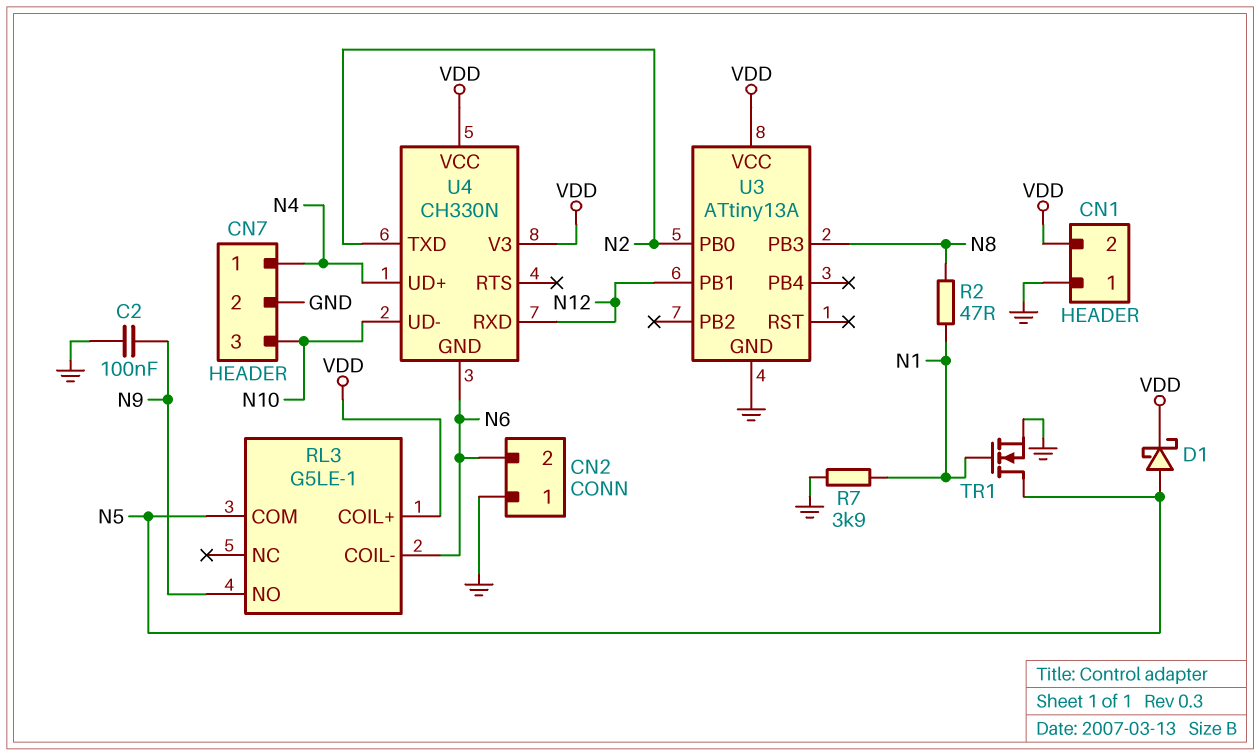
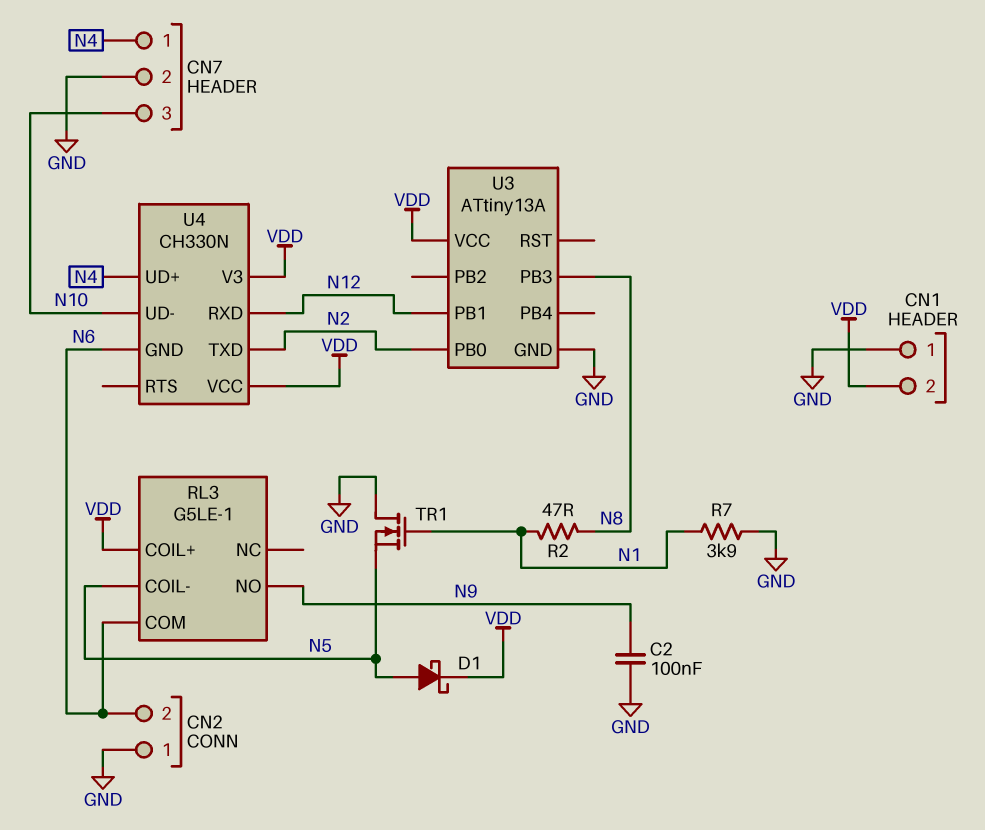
RL3 pin COIL-: N6 -> N5
RL3 pin COM: N5 -> N6
TR1: NMOS (G N1, D N5, S GND) -> NMOS (G N1, D GND, S N5)

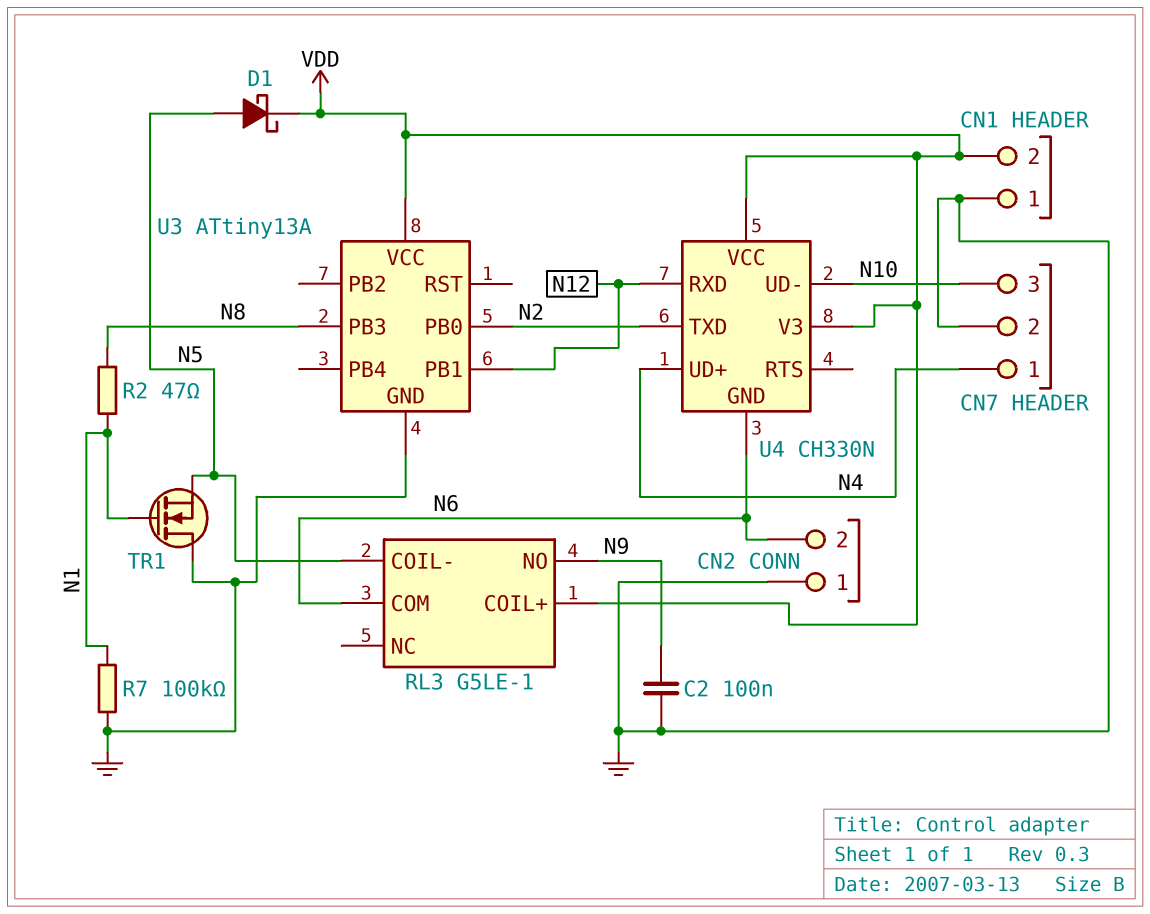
R7: 3.9k (GND, N1) -> 100k (GND, N1)

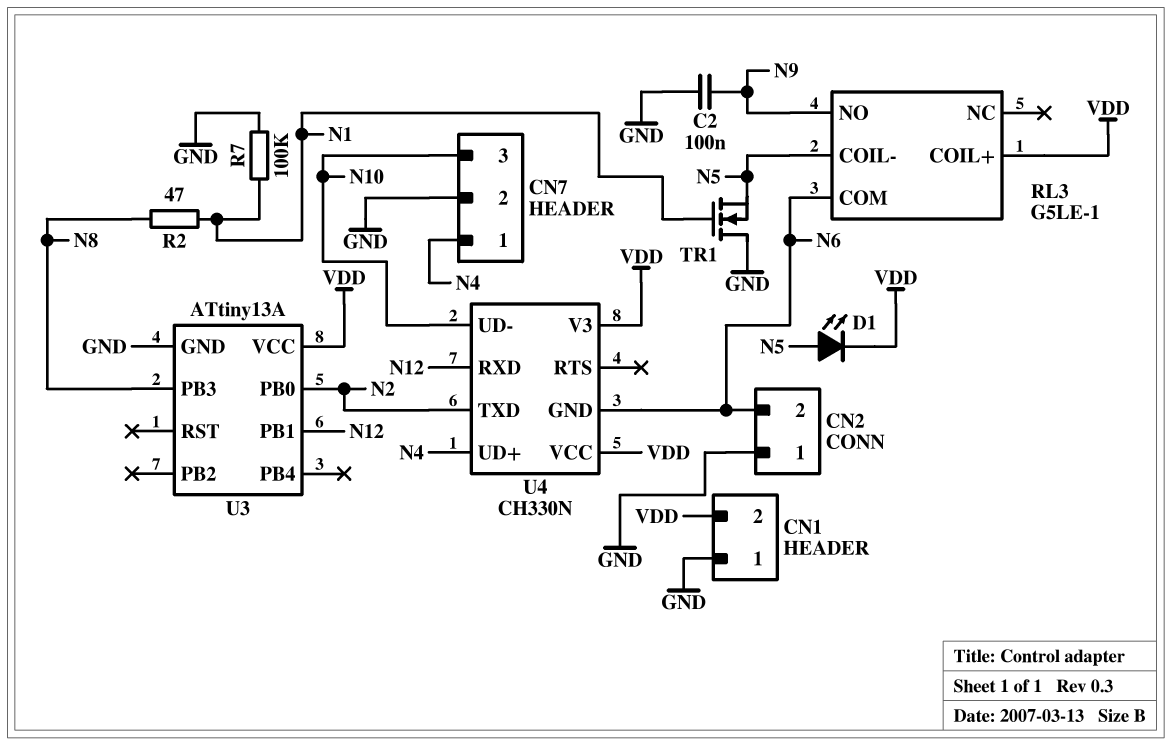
D1: schottky (A N5, K VDD) -> LED (A N5, K VDD)

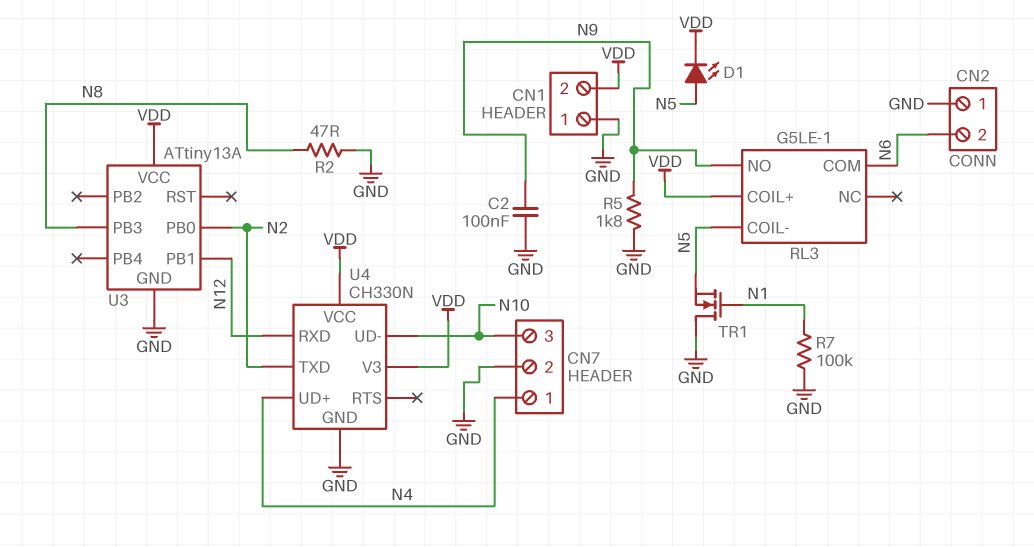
R2: 47 (N1, N8) -> 47 (GND, N8)
R5: none -> 1.8k (GND, N9)
U4 pin GND: N6 -> GND

